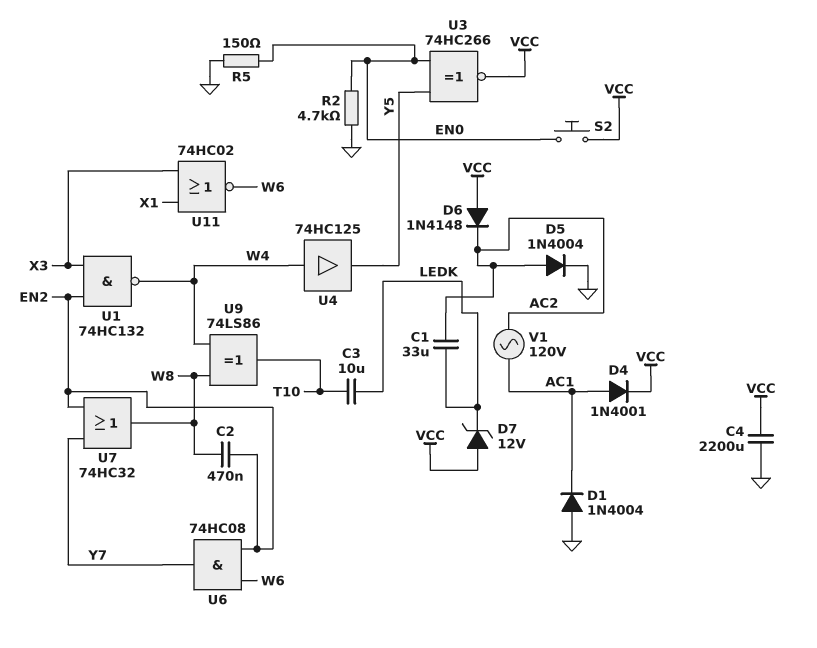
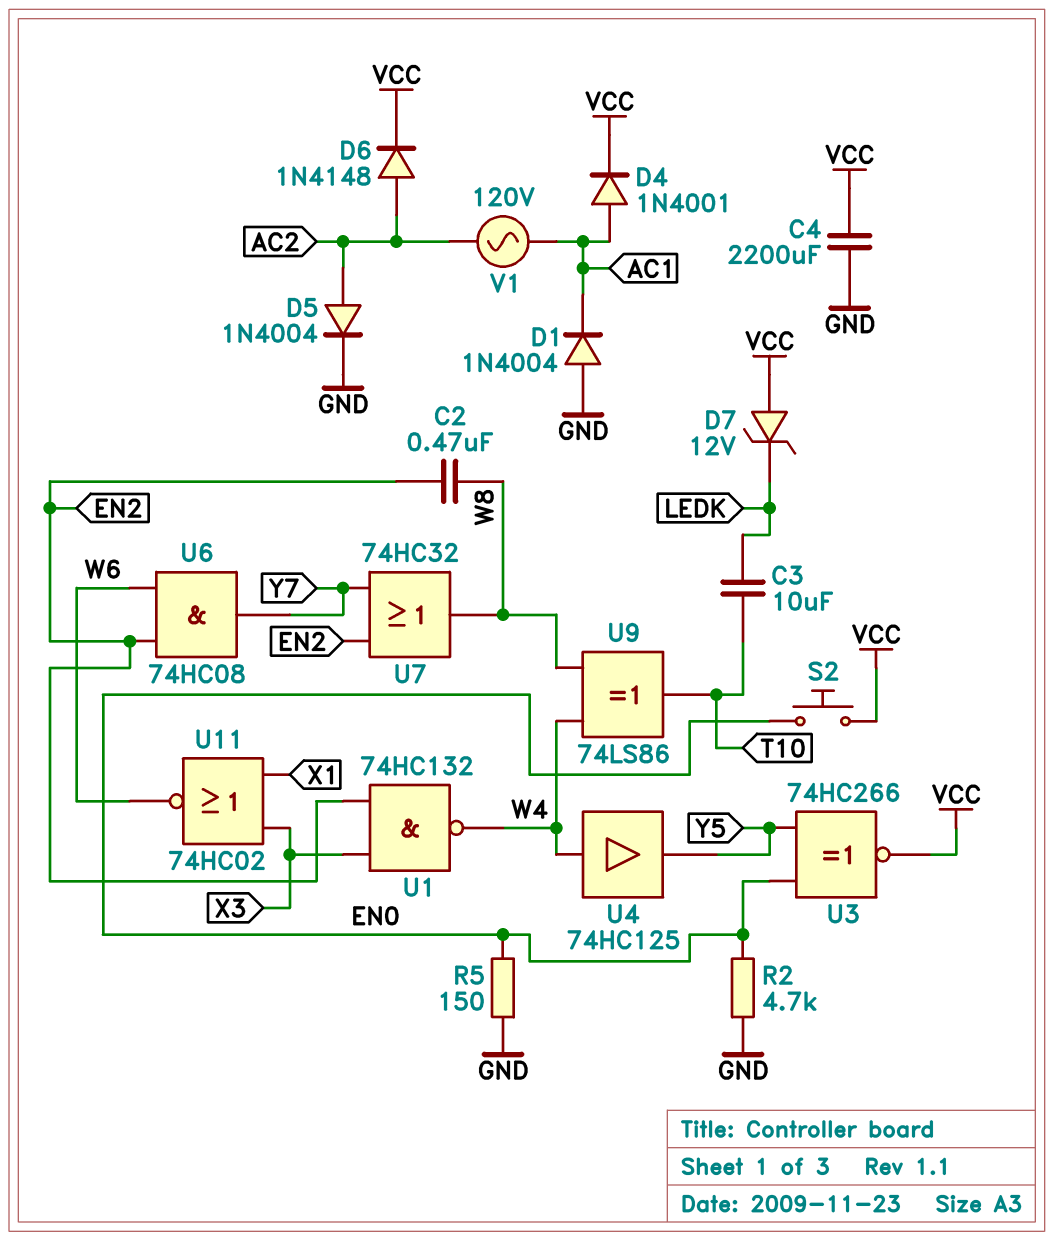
C1: 33uF (AC2, LEDK) -> none
D6: diode 1N4148 (A VCC, K AC2) -> diode 1N4148 (A AC2, K VCC)

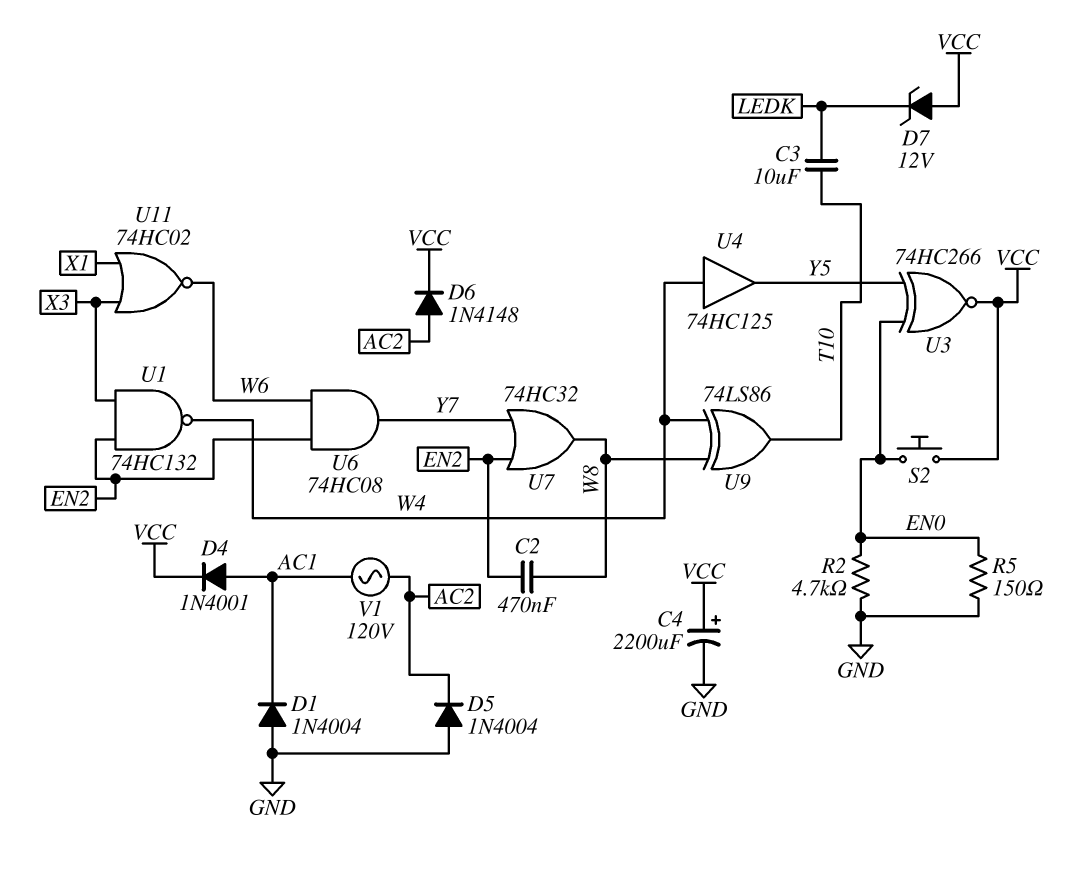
C4: 2200uF (GND, VCC) -> 2200uF (plus VCC, minus GND)
D5: diode 1N4004 (A AC2, K GND) -> diode 1N4004 (A GND, K AC2)

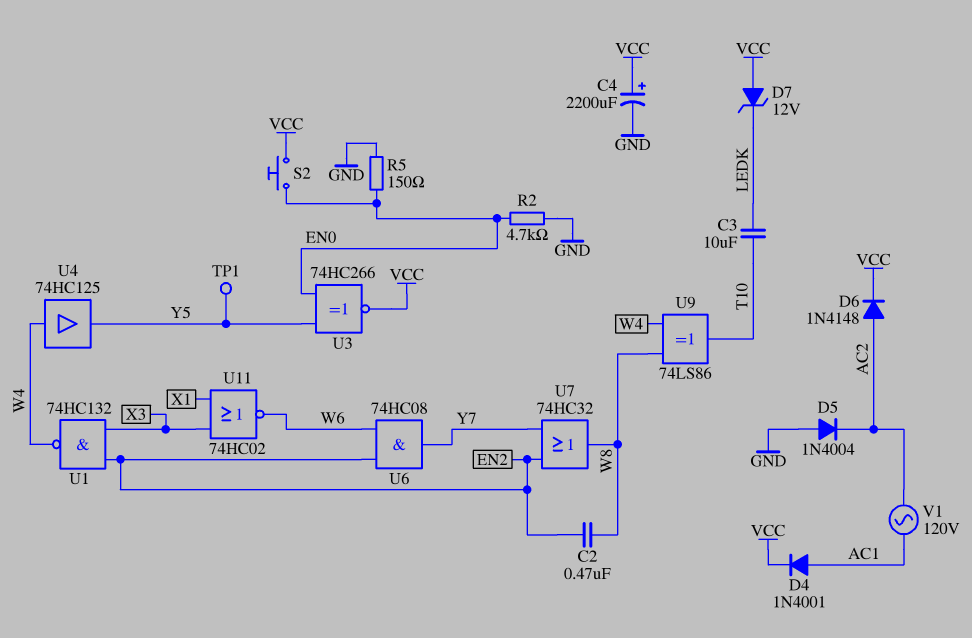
D1: diode 1N4004 (A GND, K AC1) -> none
TP1: none -> test point (Y5)

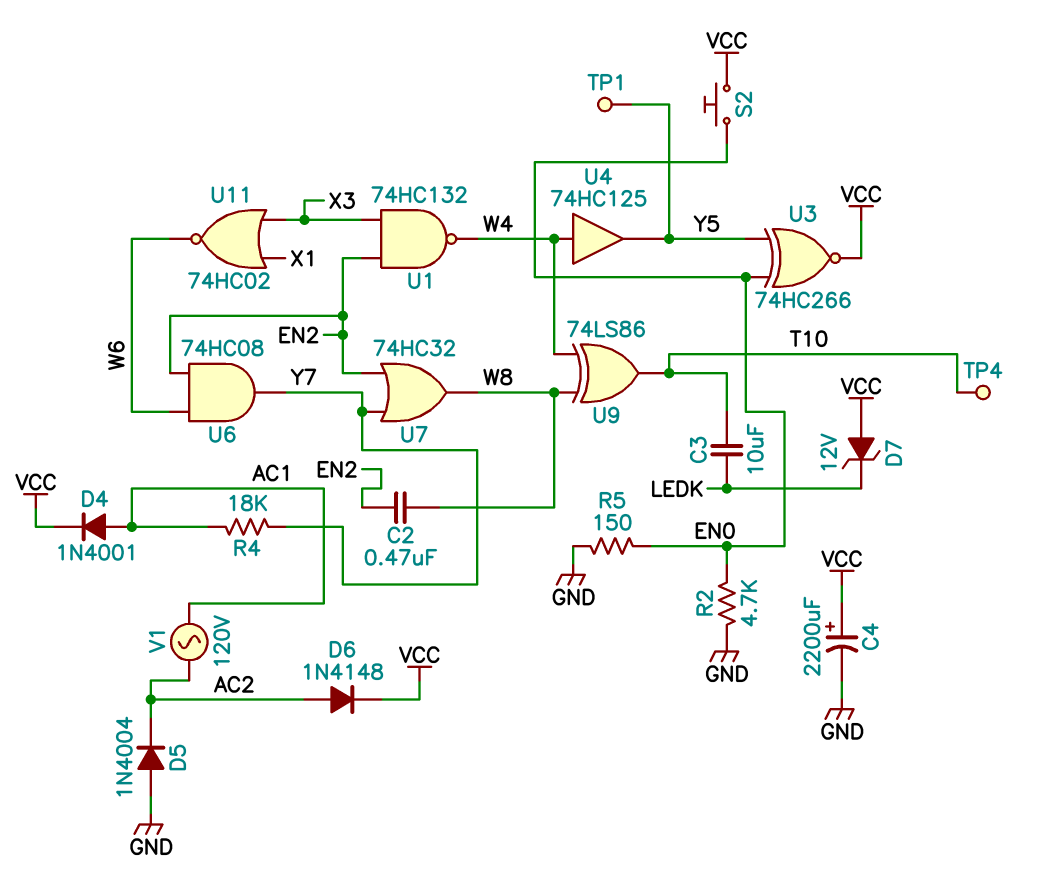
R4: none -> 18k (AC1, Y7)
TP4: none -> test point (T10)

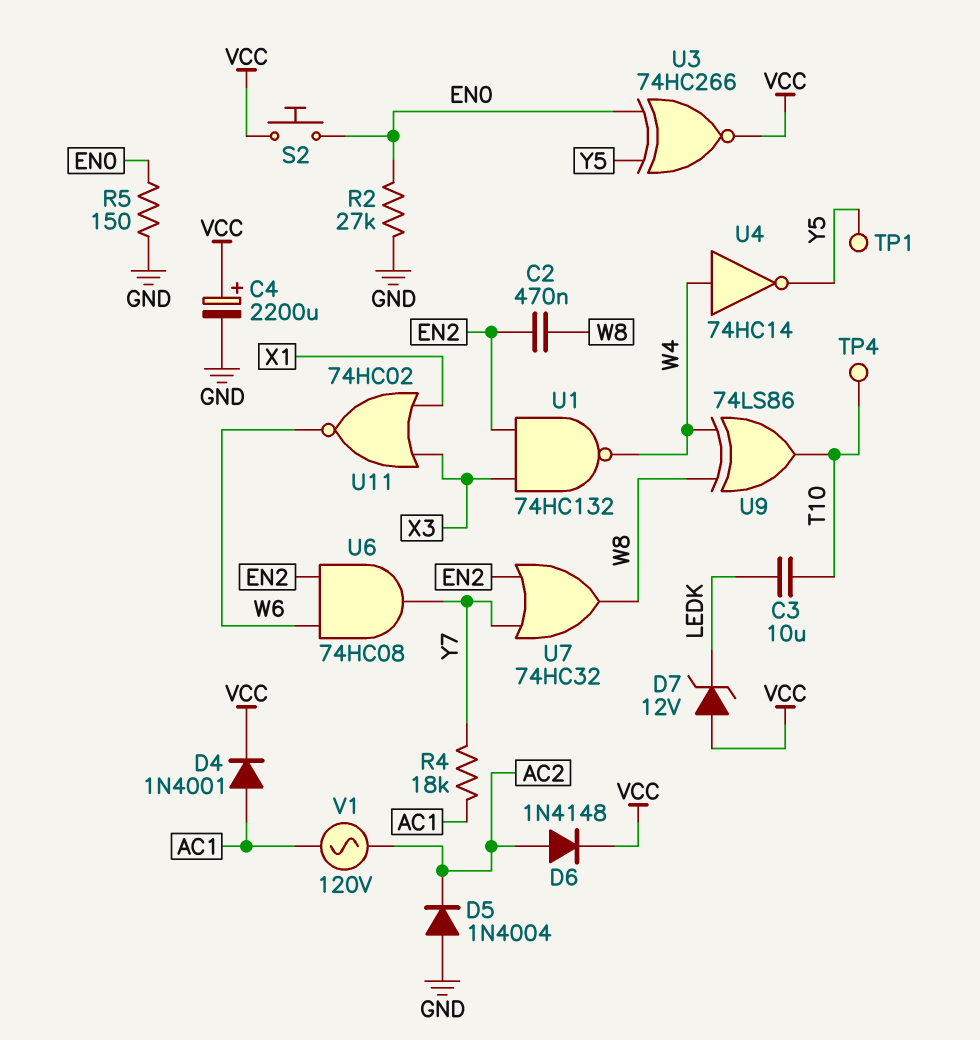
R2: 4.7k (EN0, GND) -> 27k (EN0, GND)
U4: buffer 74HC125 (in W4, out Y5) -> NOT 74HC14 (in W4, out Y5)

